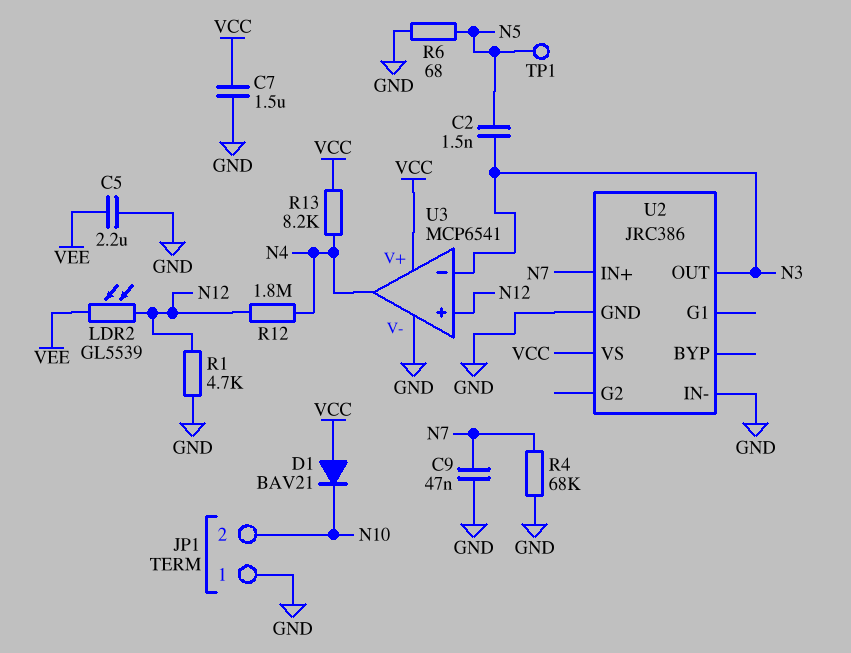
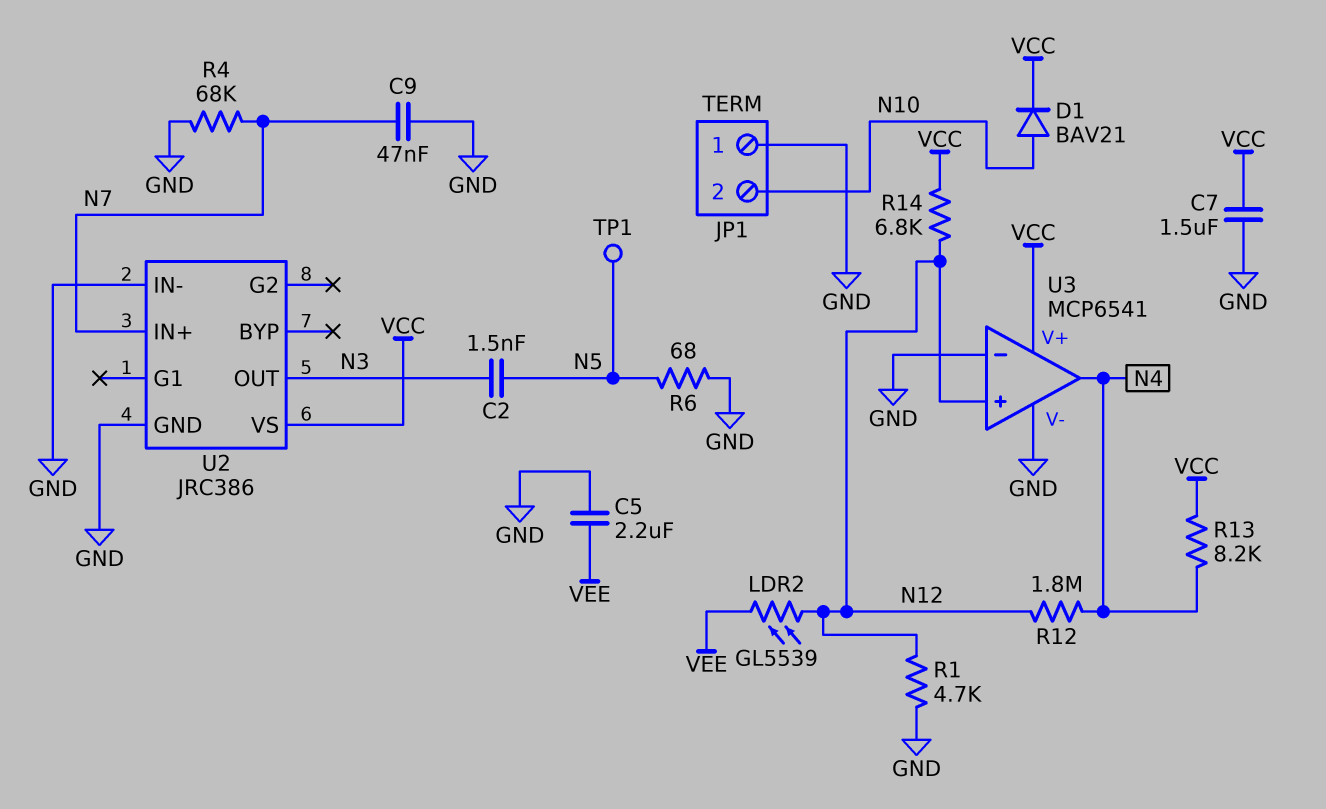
D1: diode BAV21 (A VCC, K N10) -> diode BAV21 (A N10, K VCC)
R14: none -> 6.8k (N12, VCC)
U3 pin in-: N3 -> GND

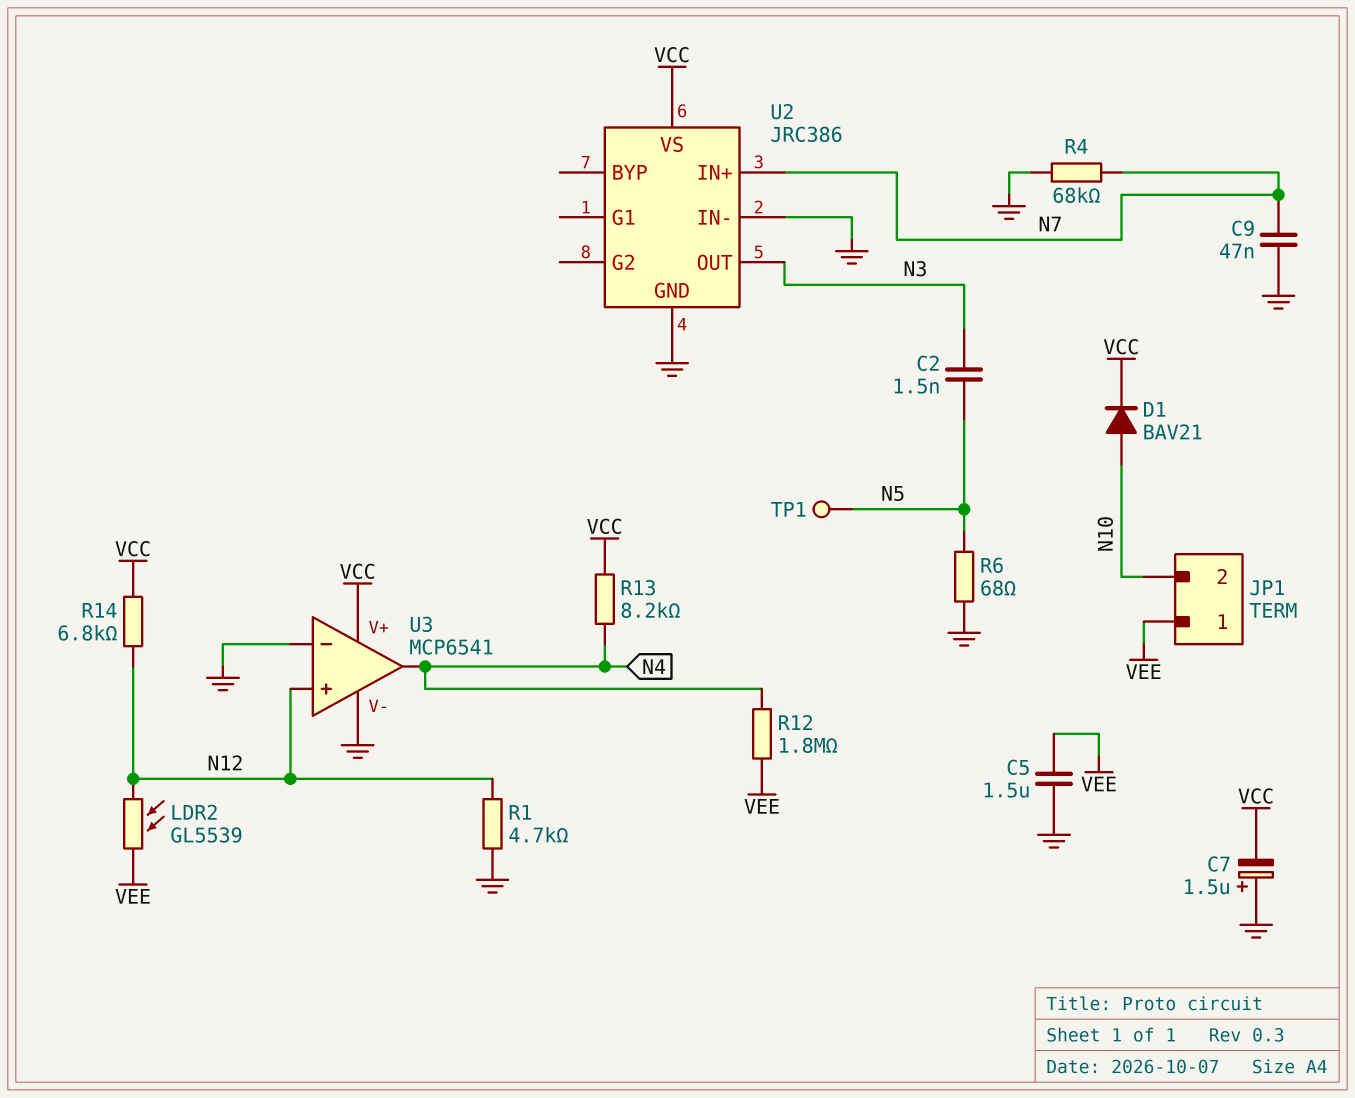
C5: 2.2uF (GND, VEE) -> 1.5uF (GND, VEE)
C7: 1.5uF (GND, VCC) -> 1.5uF (plus GND, minus VCC)
JP1 pin 1: GND -> VEE
R12: 1.8M (N4, N12) -> 1.8M (N4, VEE)

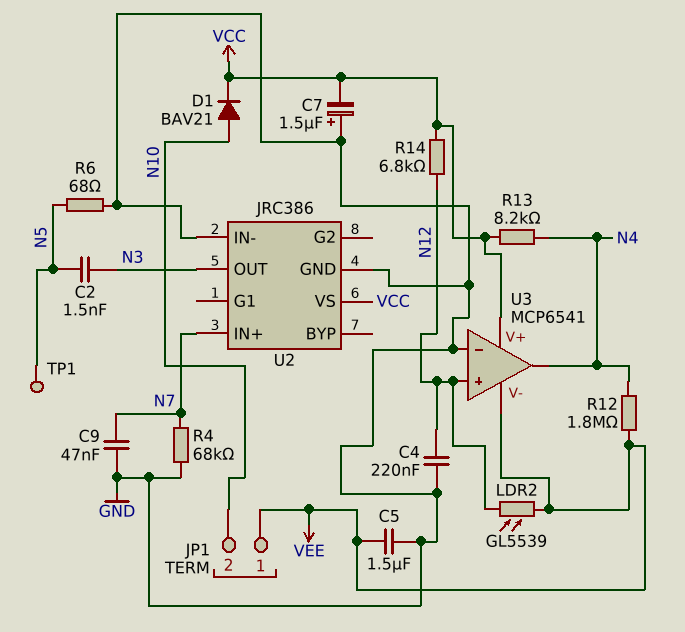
C4: none -> 220nF (GND, N12)
R1: 4.7k (GND, N12) -> none
U3 pin V-: GND -> VEE

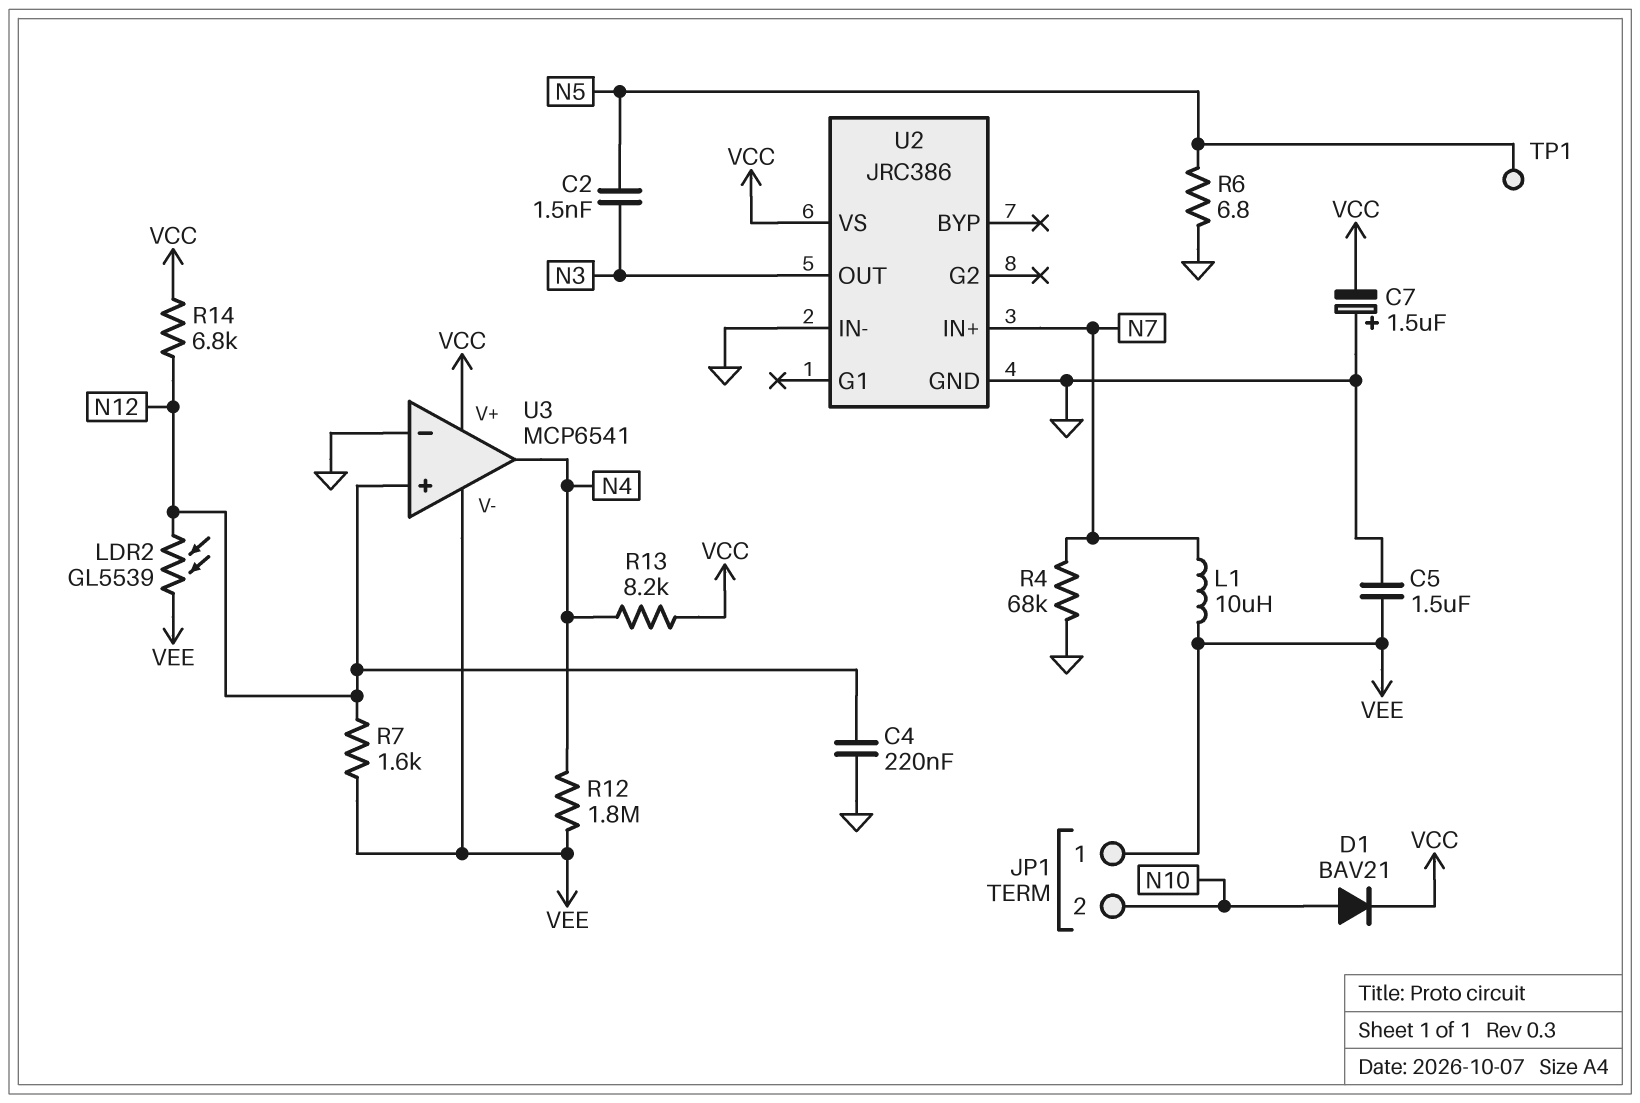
C9: 47nF (GND, N7) -> none
L1: none -> 10uH (N7, VEE)
R6: 68 (GND, N5) -> 6.8 (GND, N5)
R7: none -> 1.6k (N12, VEE)

